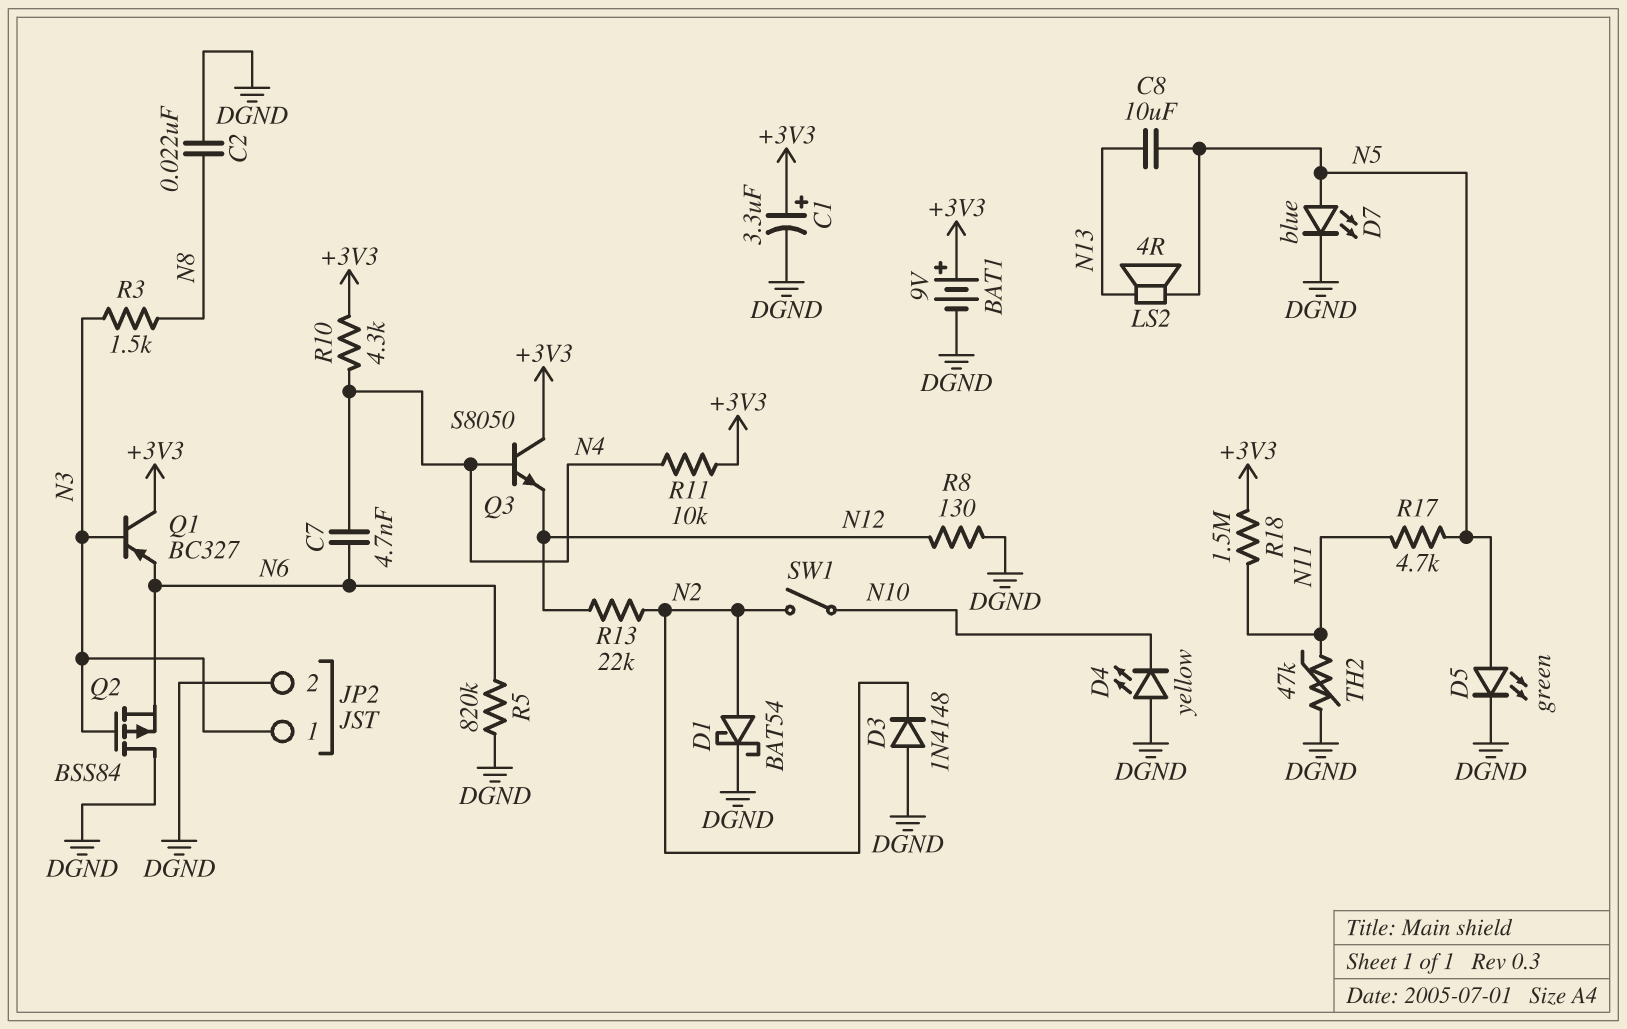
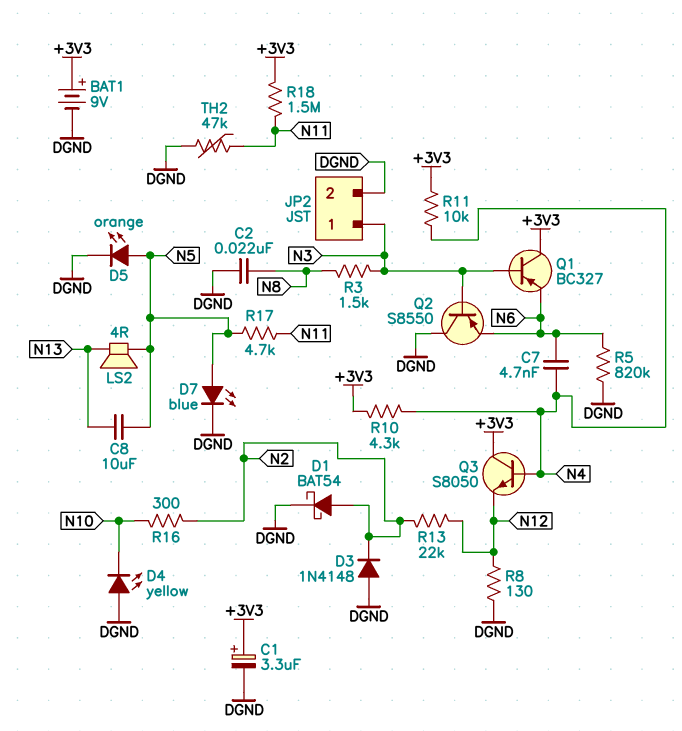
D5: LED green (A N5, K DGND) -> LED orange (A N5, K DGND)
Q2: PMOS BSS84 (G N3, D DGND, S N6) -> PNP S8550 (B N3, C DGND, E N6)
R16: none -> 300 (N2, N10)
SW1: switch (N2, N10) -> none

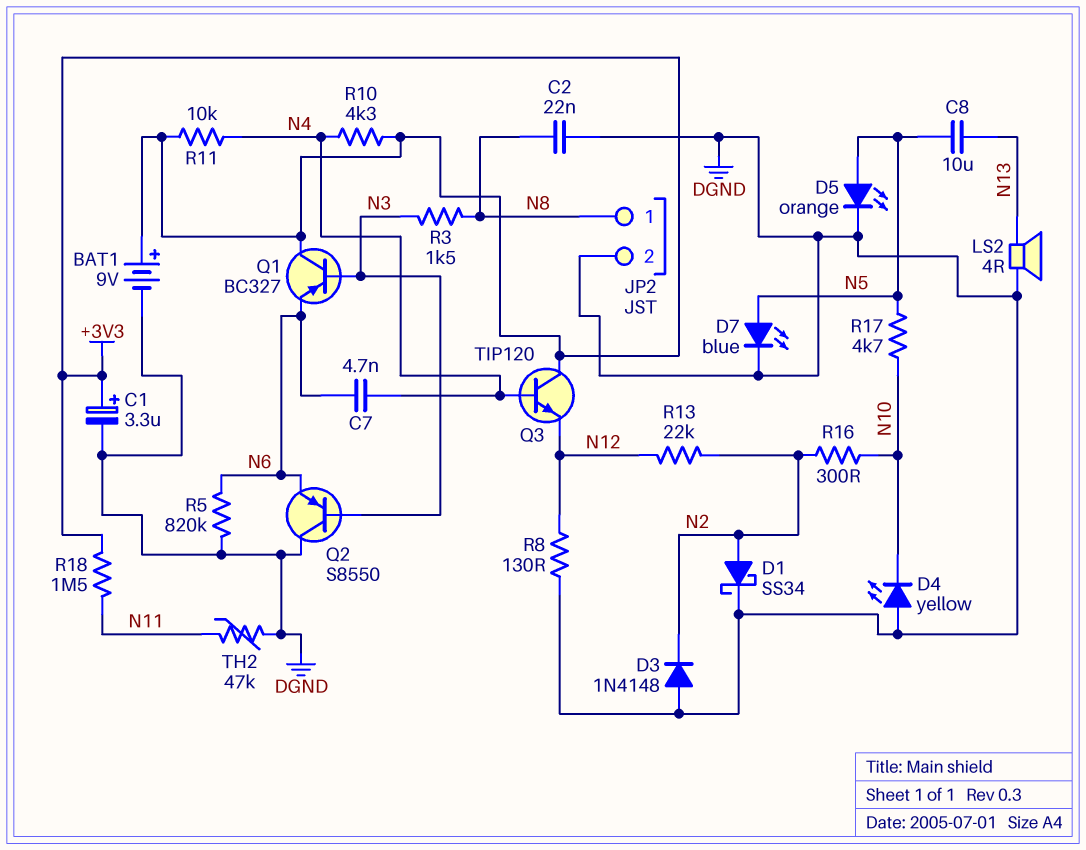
D1: schottky BAT54 (A N2, K DGND) -> schottky SS34 (A N2, K DGND)
JP2 pin 1: N3 -> N8
LS2: speaker 4R (N5, N13) -> speaker 4R (DGND, N13)
Q3: NPN S8050 (B N4, C +3V3, E N12) -> NPN TIP120 (B N4, C +3V3, E N12)
R17: 4.7k (N5, N11) -> 4.7k (N5, N10)

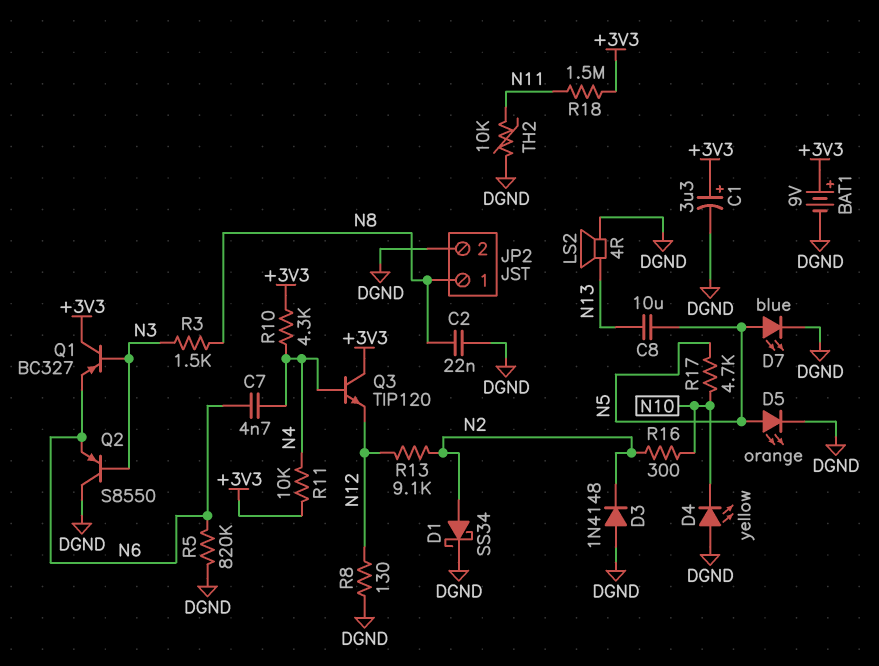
R13: 22k (N2, N12) -> 9.1k (N2, N12)
TH2: 47k (DGND, N11) -> 10k (DGND, N11)

